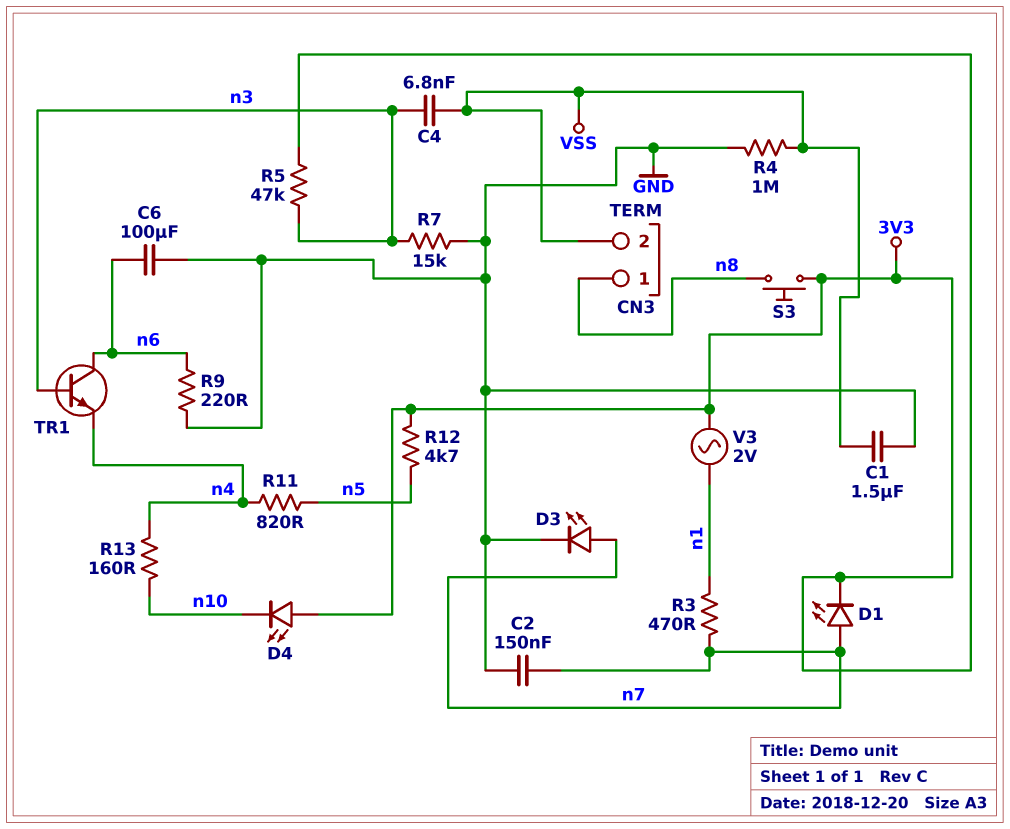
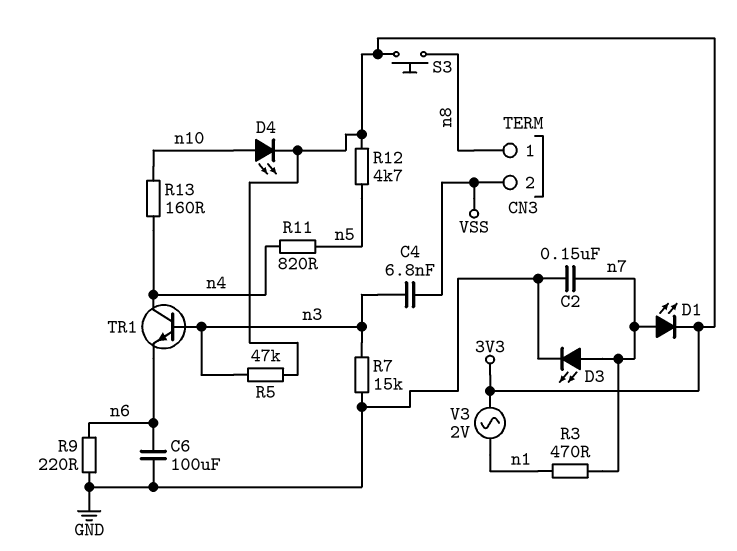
C1: 1.5uF (GND, VSS) -> none
D4: LED (A 3V3, K n10) -> LED (A n10, K 3V3)
R4: 1M (GND, VSS) -> none
TR1: NPN (B n3, C n6, E n4) -> NPN (B n3, C n4, E n6)

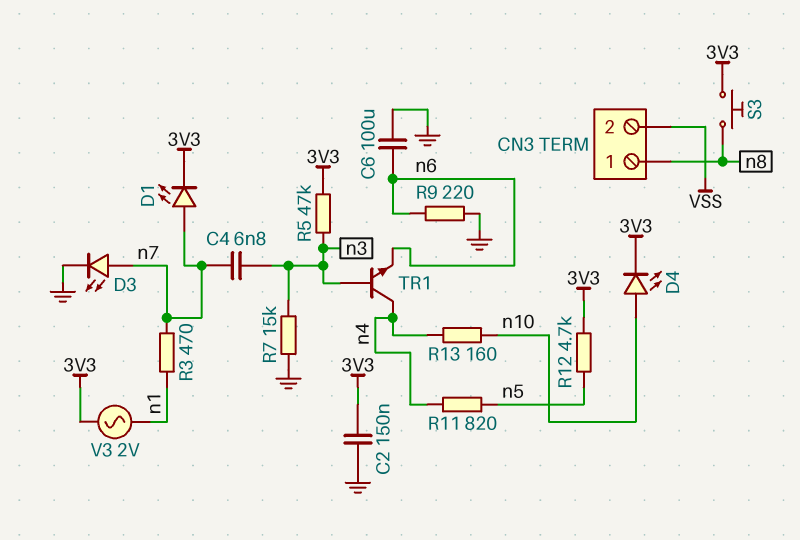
C2: 150nF (GND, n7) -> 150nF (3V3, GND)
C4: 6.8nF (VSS, n3) -> 6.8nF (n3, n7)

